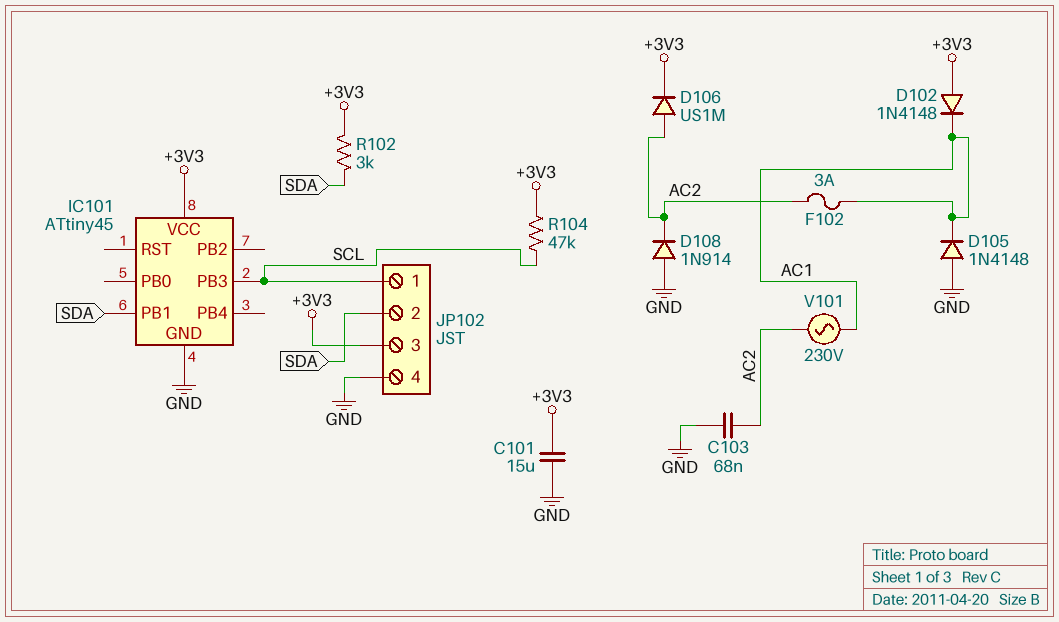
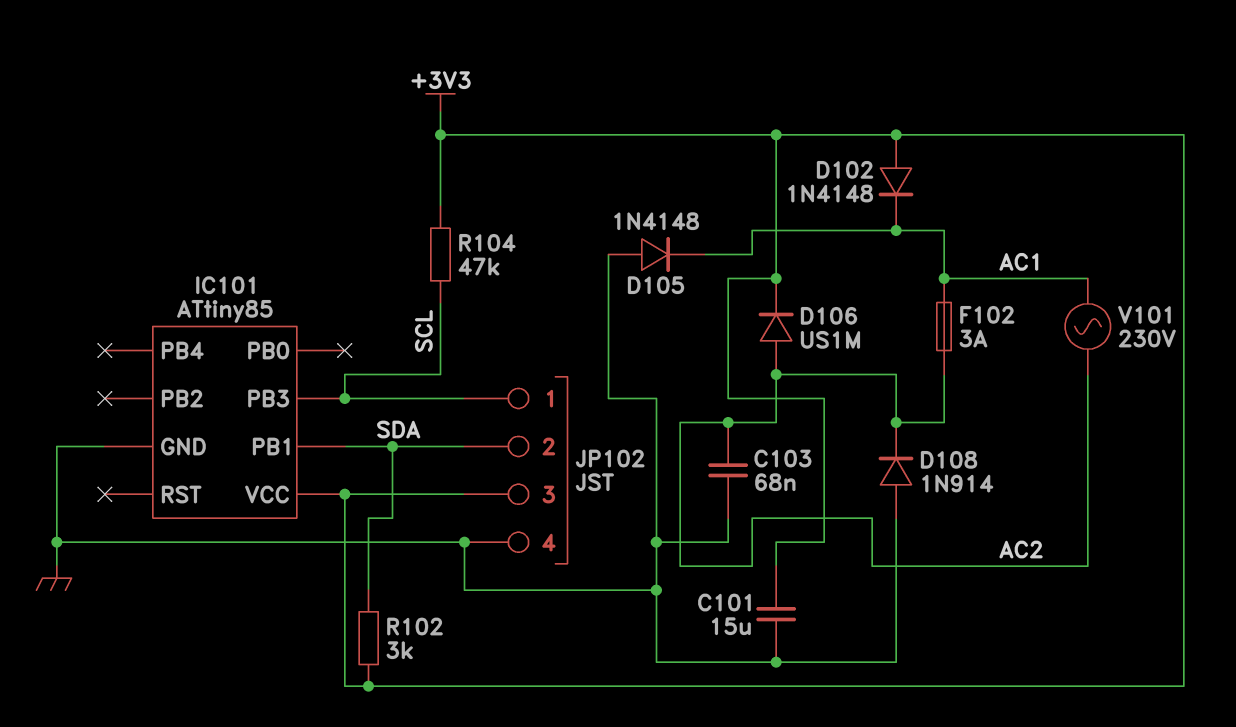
IC101: ATtiny45 -> ATtiny85

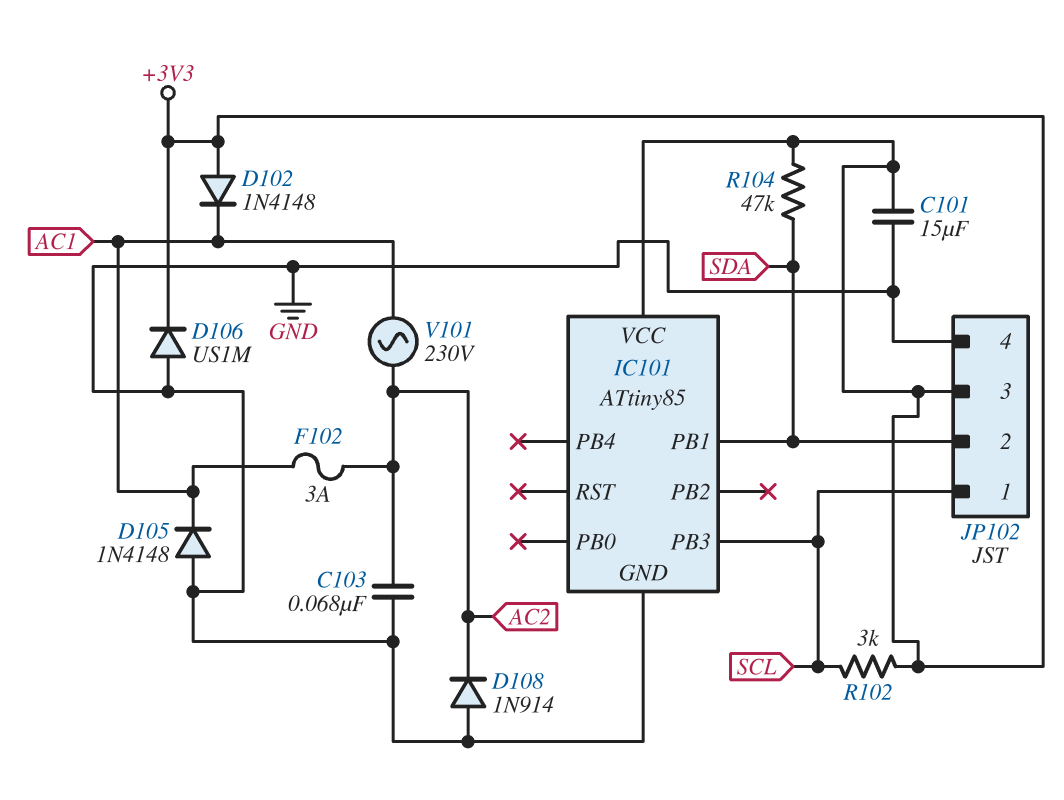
D106: diode US1M (A AC2, K +3V3) -> diode US1M (A GND, K +3V3)
R102: 3k (+3V3, SDA) -> 3k (+3V3, SCL)
R104: 47k (+3V3, SCL) -> 47k (+3V3, SDA)

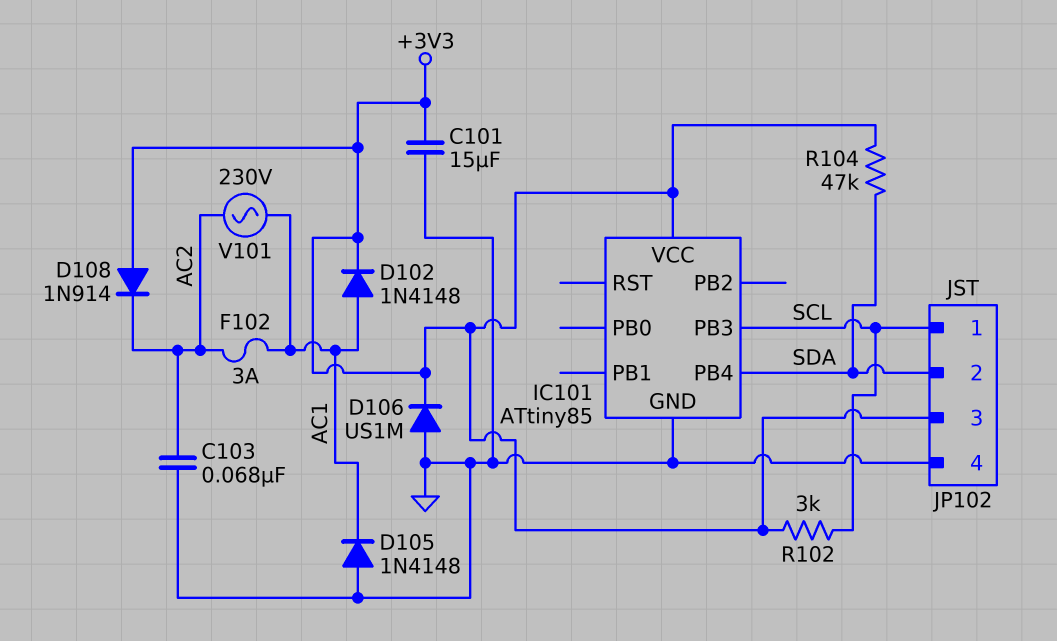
D102: diode 1N4148 (A +3V3, K AC1) -> diode 1N4148 (A AC1, K +3V3)
D108: diode 1N914 (A GND, K AC2) -> diode 1N914 (A +3V3, K AC2)
IC101 pin PB1: SDA -> none
IC101 pin PB4: none -> SDA

